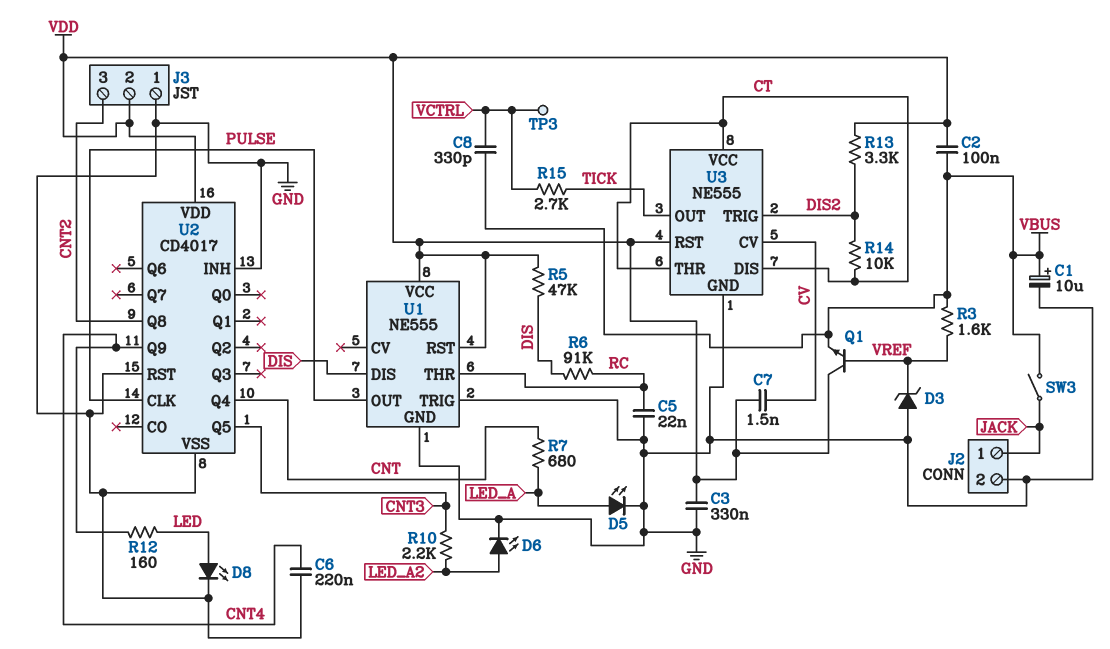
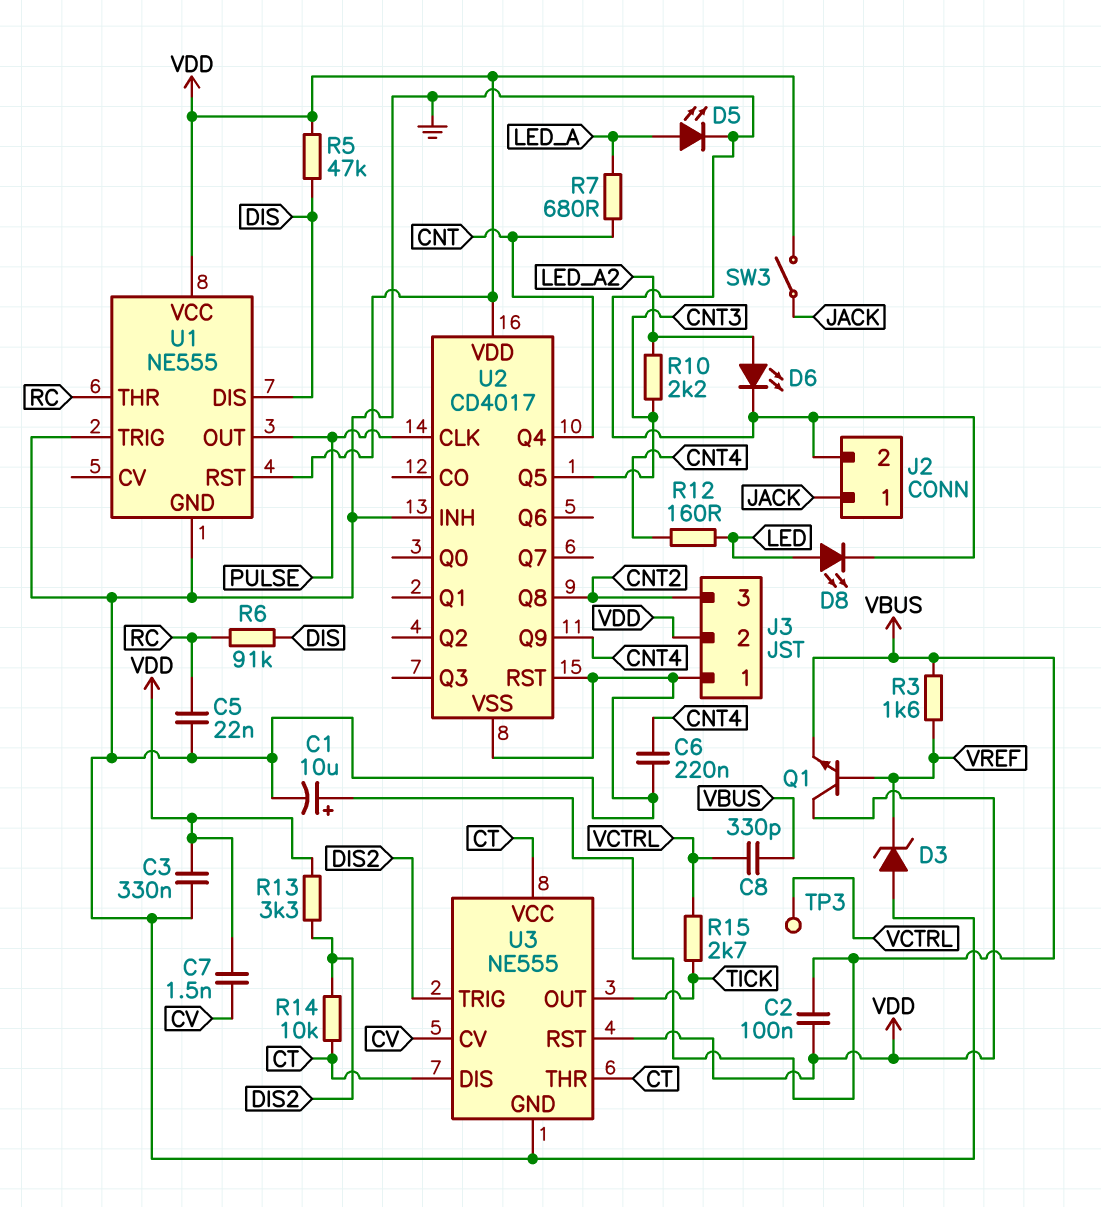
SW3: switch (JACK, VBUS) -> switch (JACK, VDD)

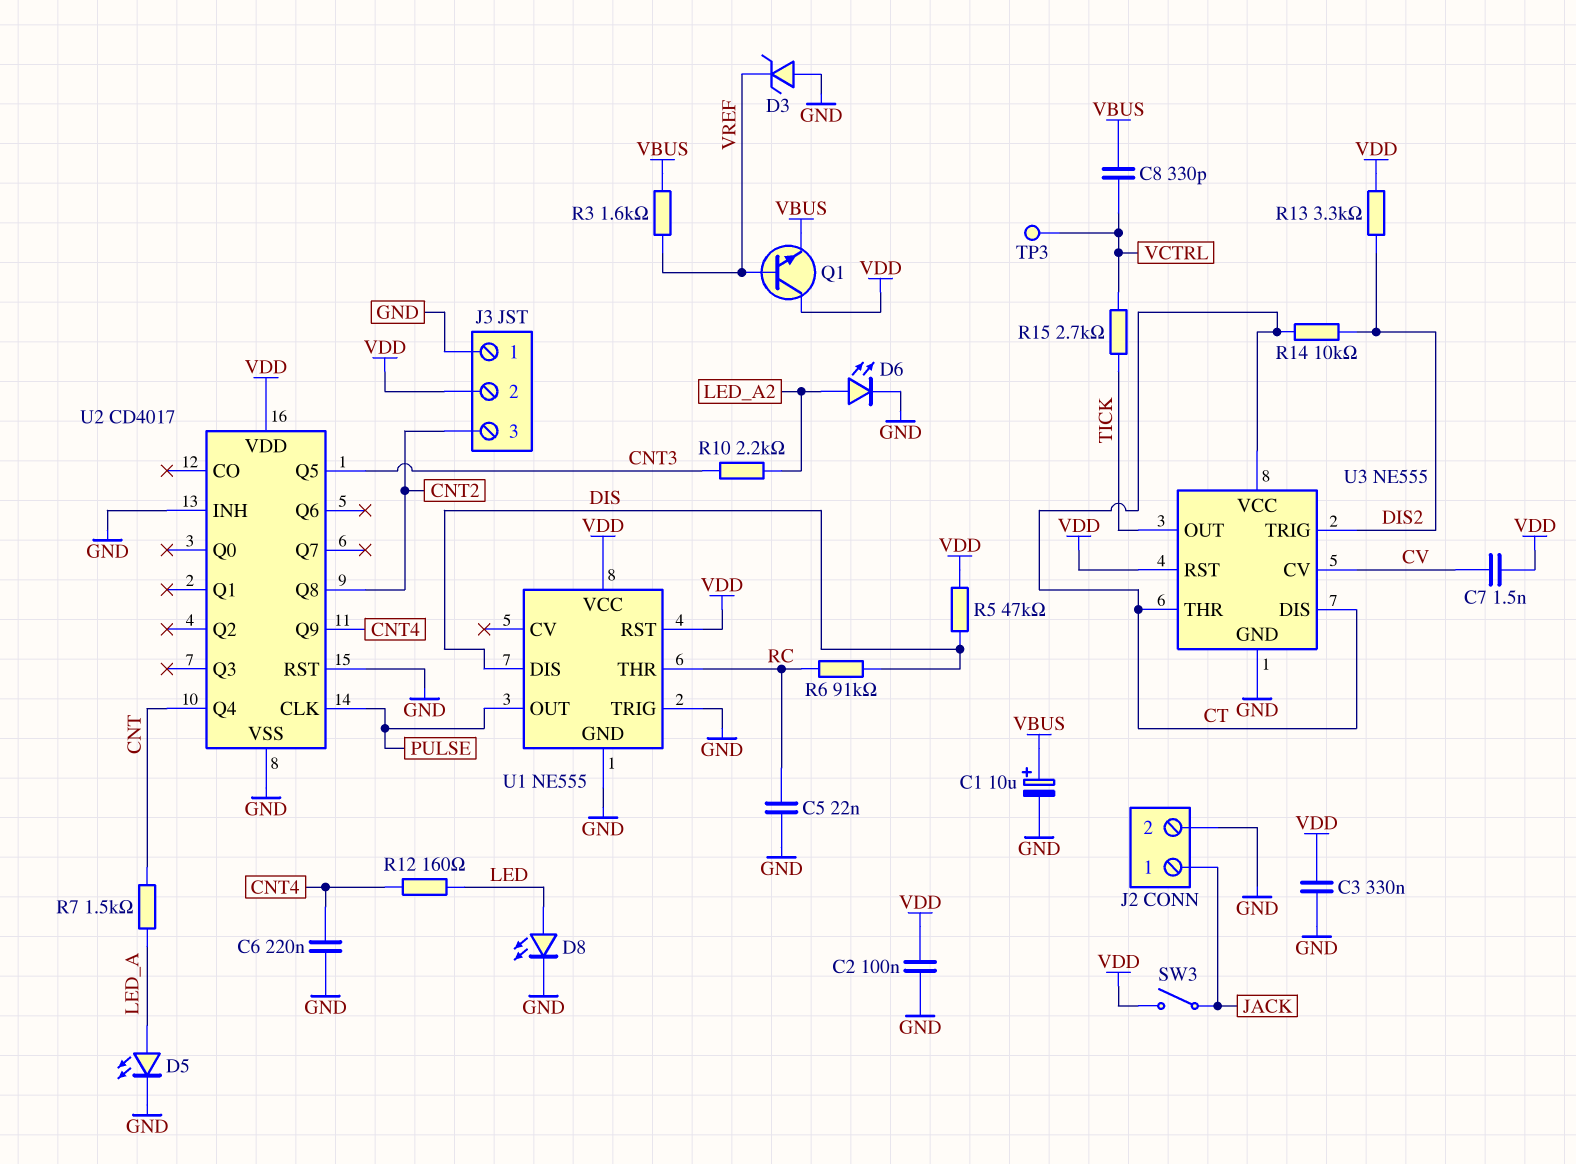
C2: 100nF (VBUS, VDD) -> 100nF (GND, VDD)
R7: 680 (CNT, LED_A) -> 1.5k (CNT, LED_A)

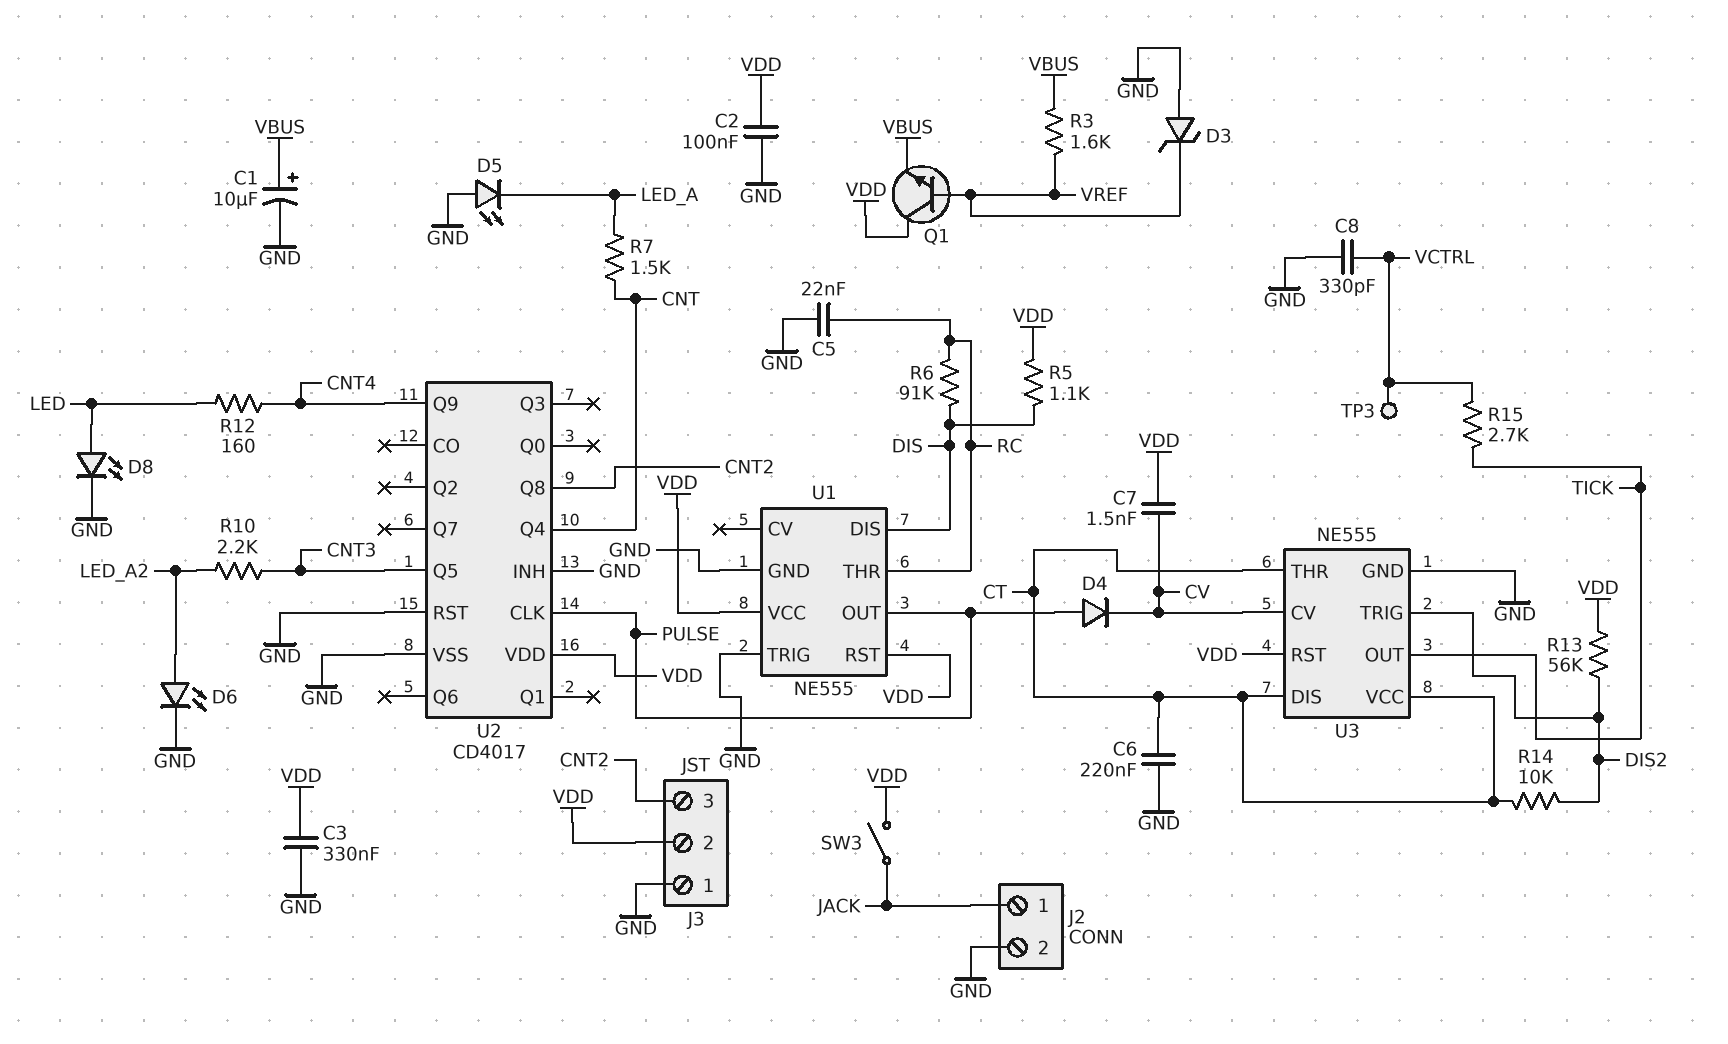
C6: 220nF (CNT4, GND) -> 220nF (CT, GND)
C8: 330pF (VBUS, VCTRL) -> 330pF (GND, VCTRL)
D4: none -> diode (A PULSE, K CV)
D5: LED (A LED_A, K GND) -> LED (A GND, K LED_A)
R5: 47k (DIS, VDD) -> 1.1k (DIS, VDD)
R13: 3.3k (DIS2, VDD) -> 56k (DIS2, VDD)

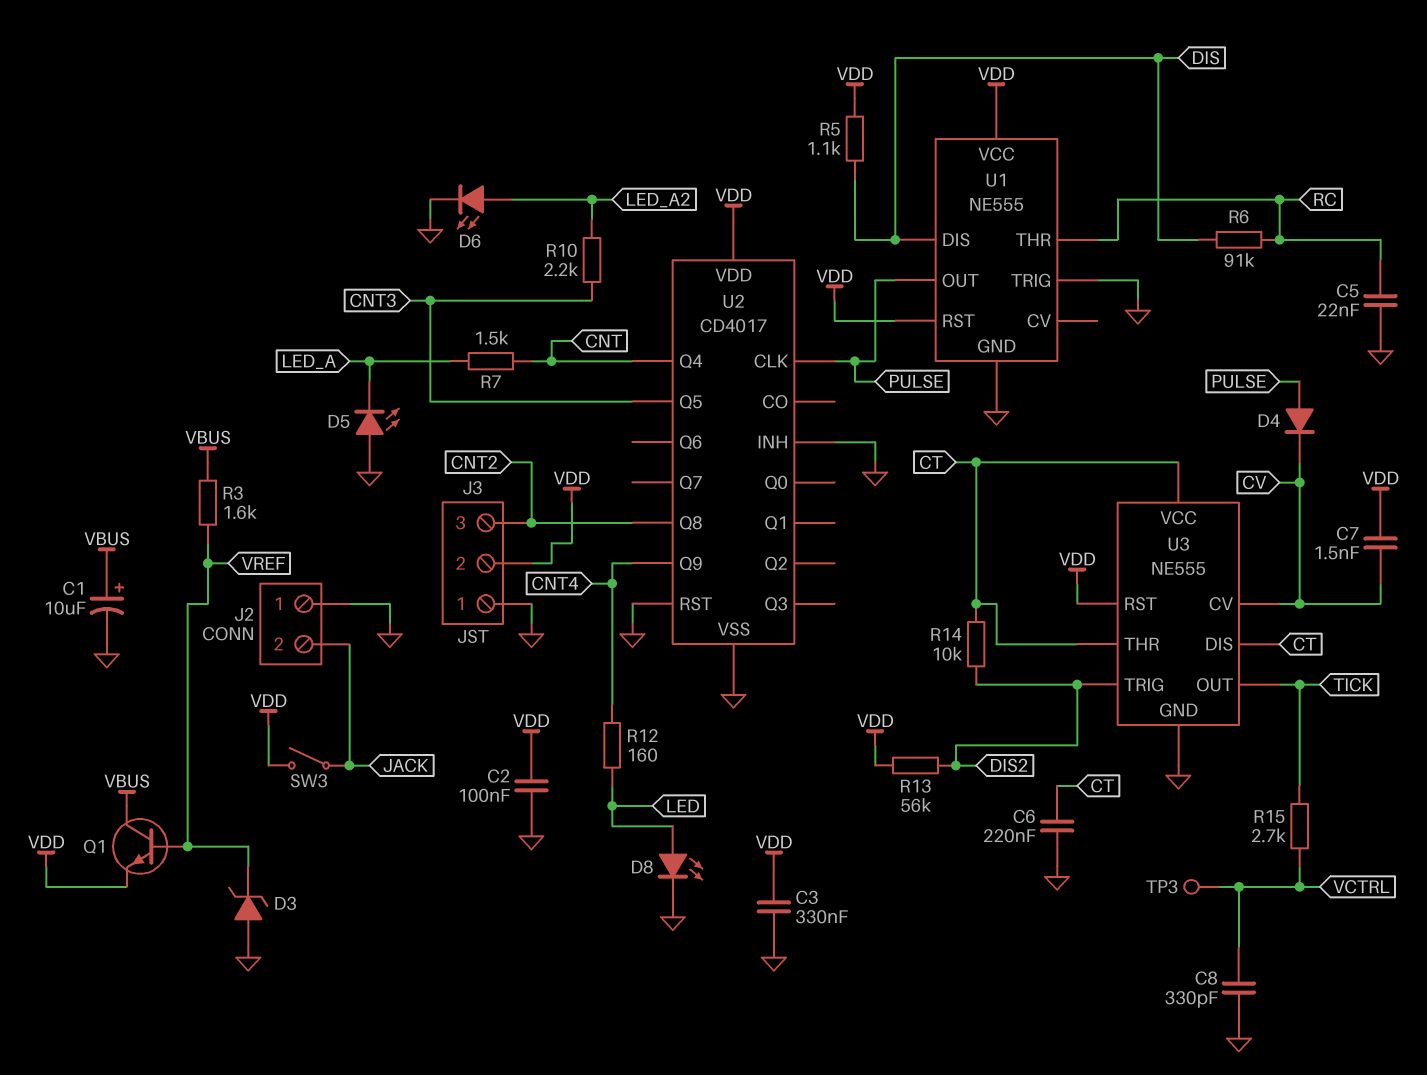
J2 pin 1: JACK -> GND
J2 pin 2: GND -> JACK
Q1: NPN (B VREF, C VDD, E VBUS) -> NPN (B VREF, C VBUS, E VDD)

